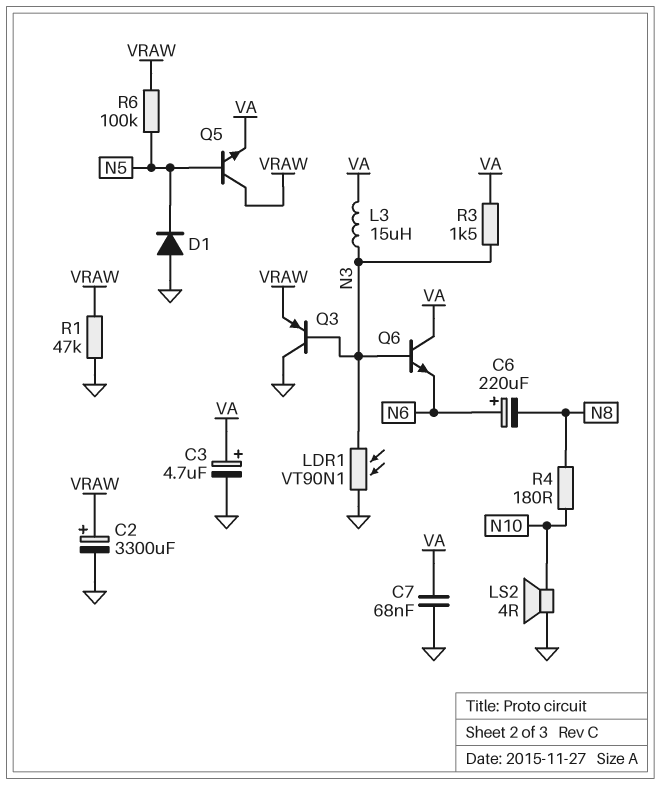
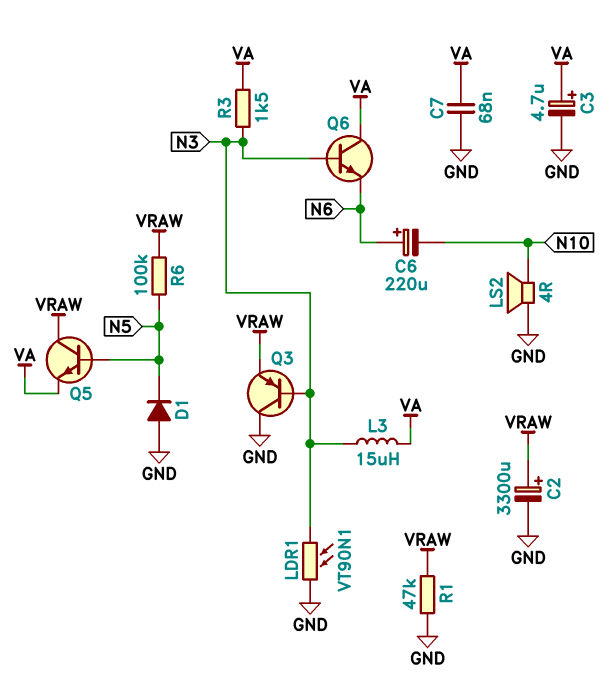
C6: 220uF (plus N6, minus N8) -> 220uF (plus N6, minus N10)
R4: 180 (N8, N10) -> none

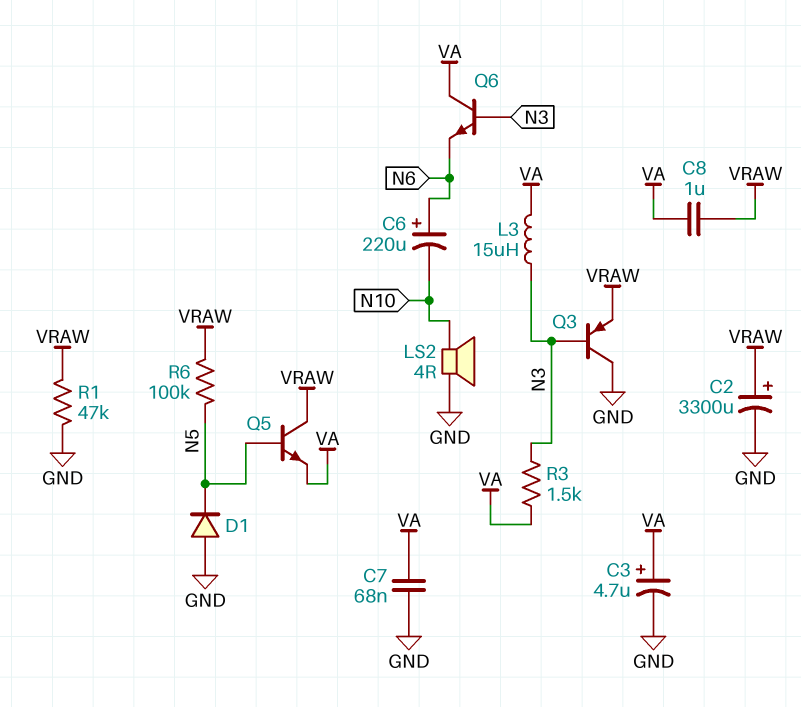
C8: none -> 1uF (VA, VRAW)
LDR1: VT90N1 (GND, N3) -> none

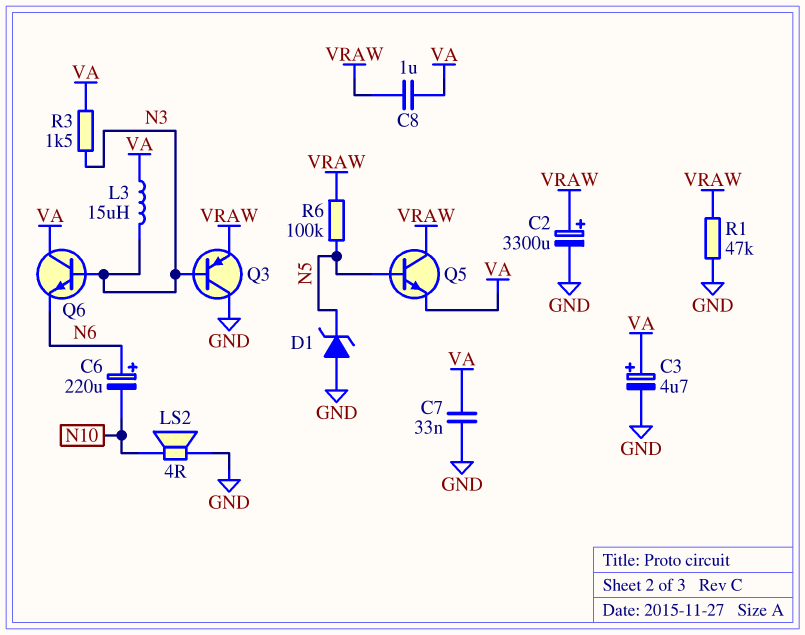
C7: 68nF (GND, VA) -> 33nF (GND, VA)
D1: diode (A GND, K N5) -> zener (A GND, K N5)

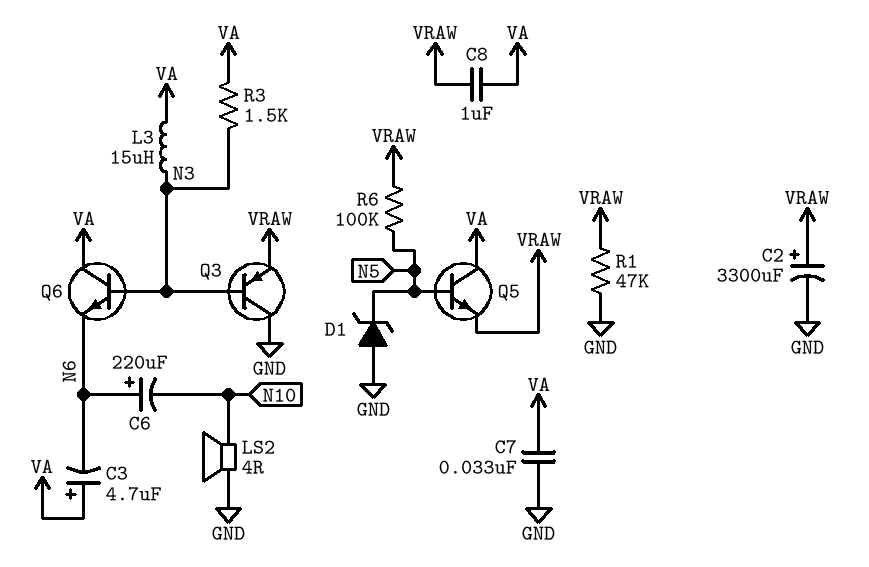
C3: 4.7uF (plus VA, minus GND) -> 4.7uF (plus VA, minus N6)
Q5: NPN (B N5, C VRAW, E VA) -> NPN (B N5, C VA, E VRAW)

